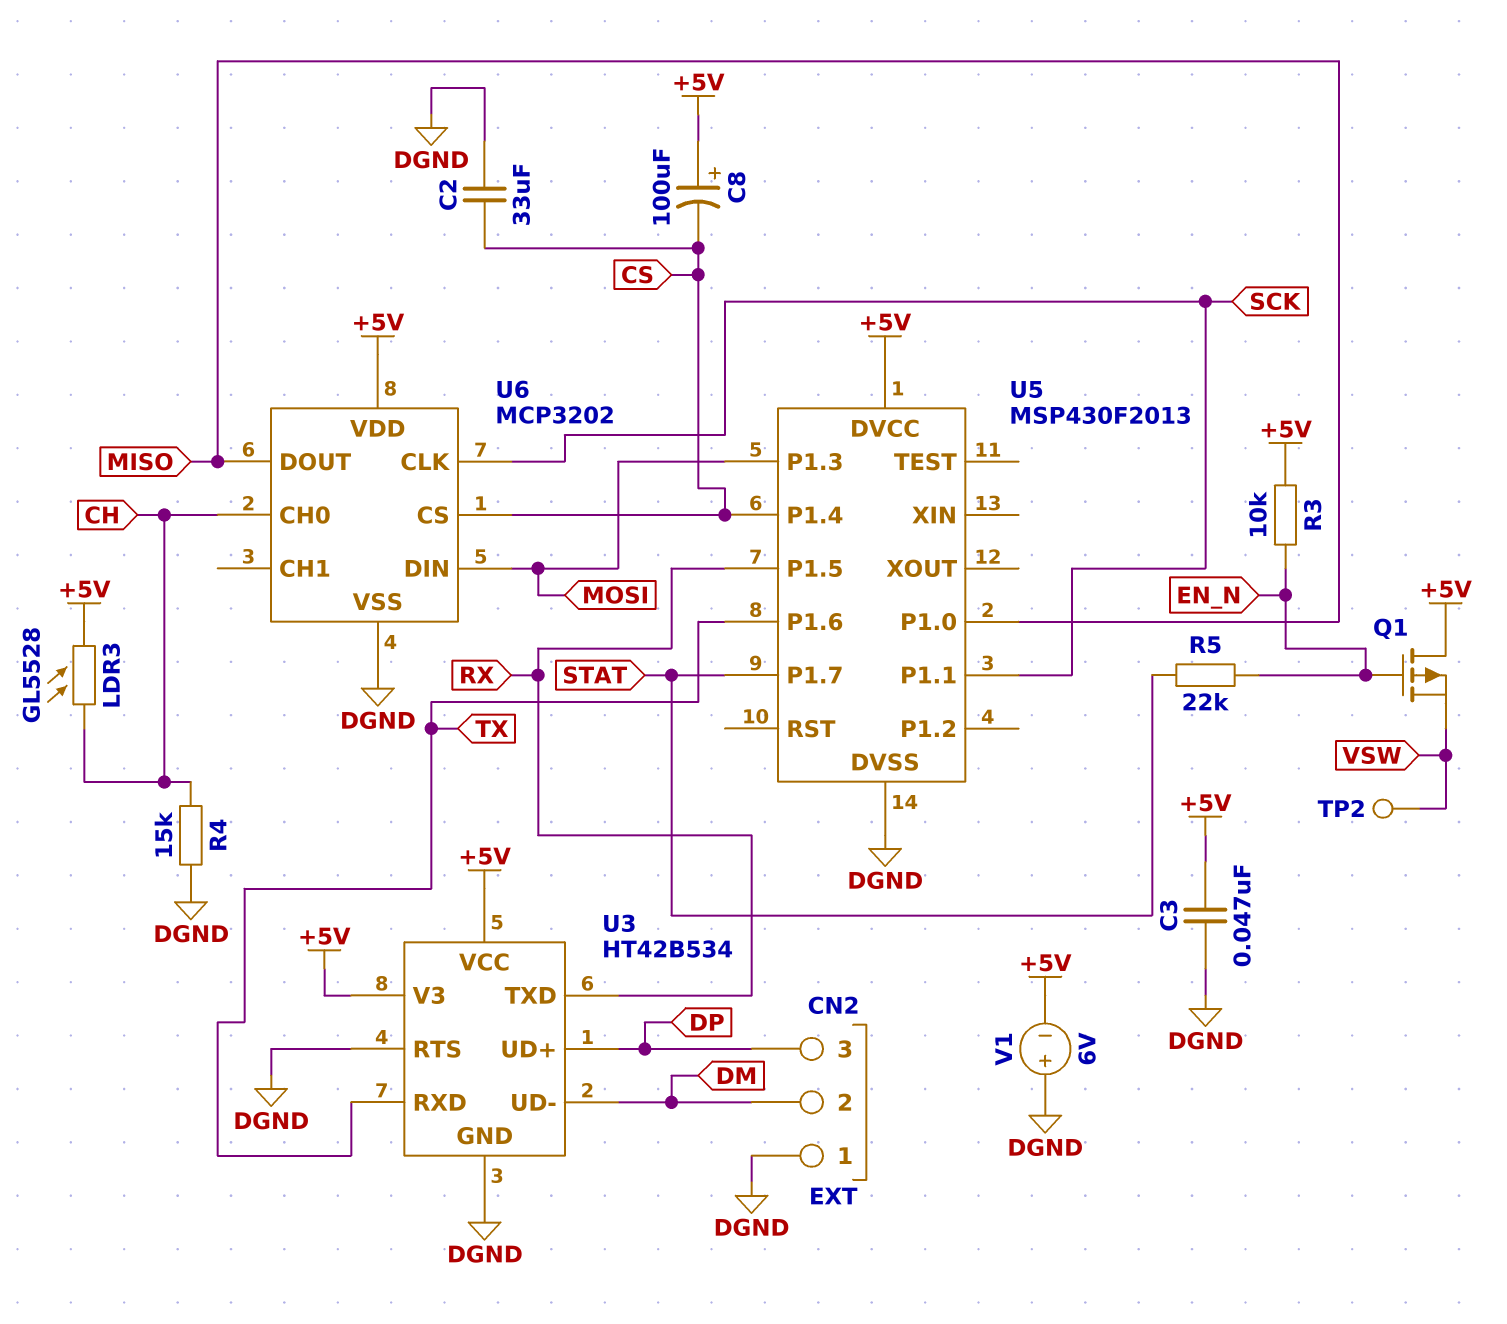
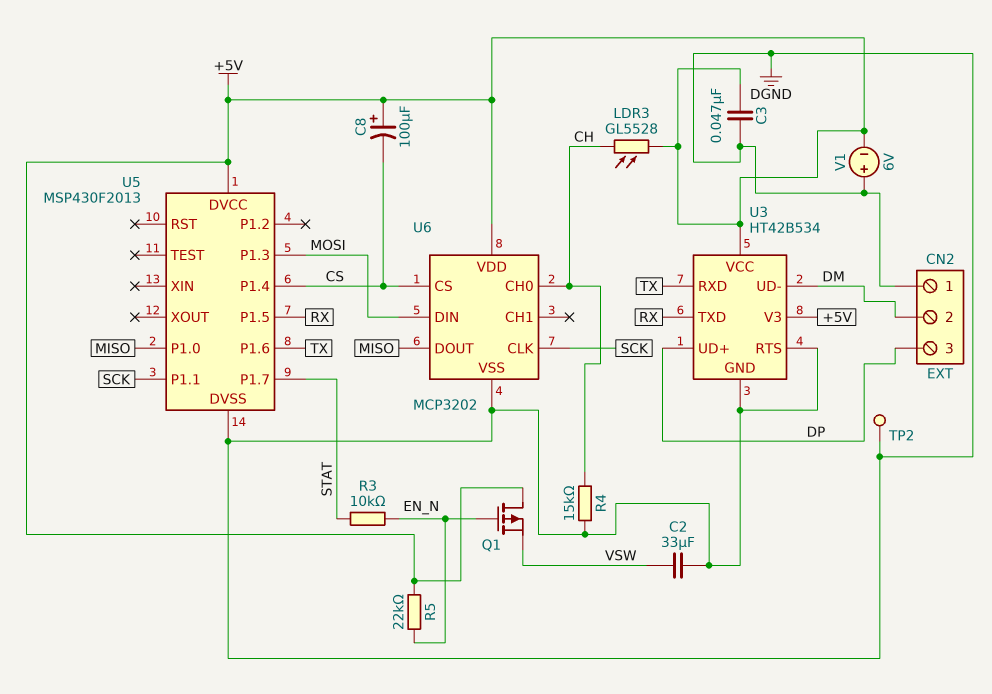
C2: 33uF (CS, DGND) -> 33uF (DGND, VSW)
R3: 10k (+5V, EN_N) -> 10k (EN_N, STAT)
R5: 22k (EN_N, STAT) -> 22k (+5V, EN_N)
TP2: test point (VSW) -> test point (DGND)

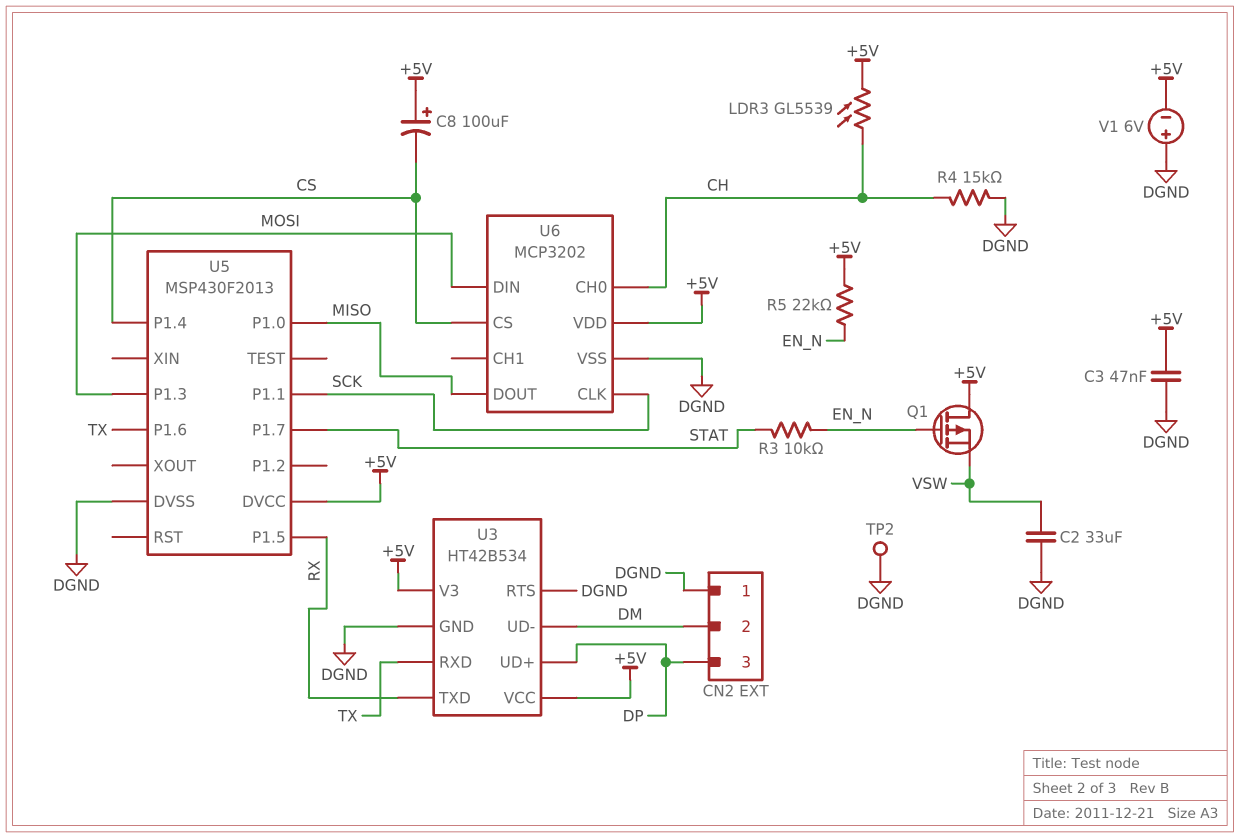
LDR3: GL5528 (+5V, CH) -> GL5539 (+5V, CH)

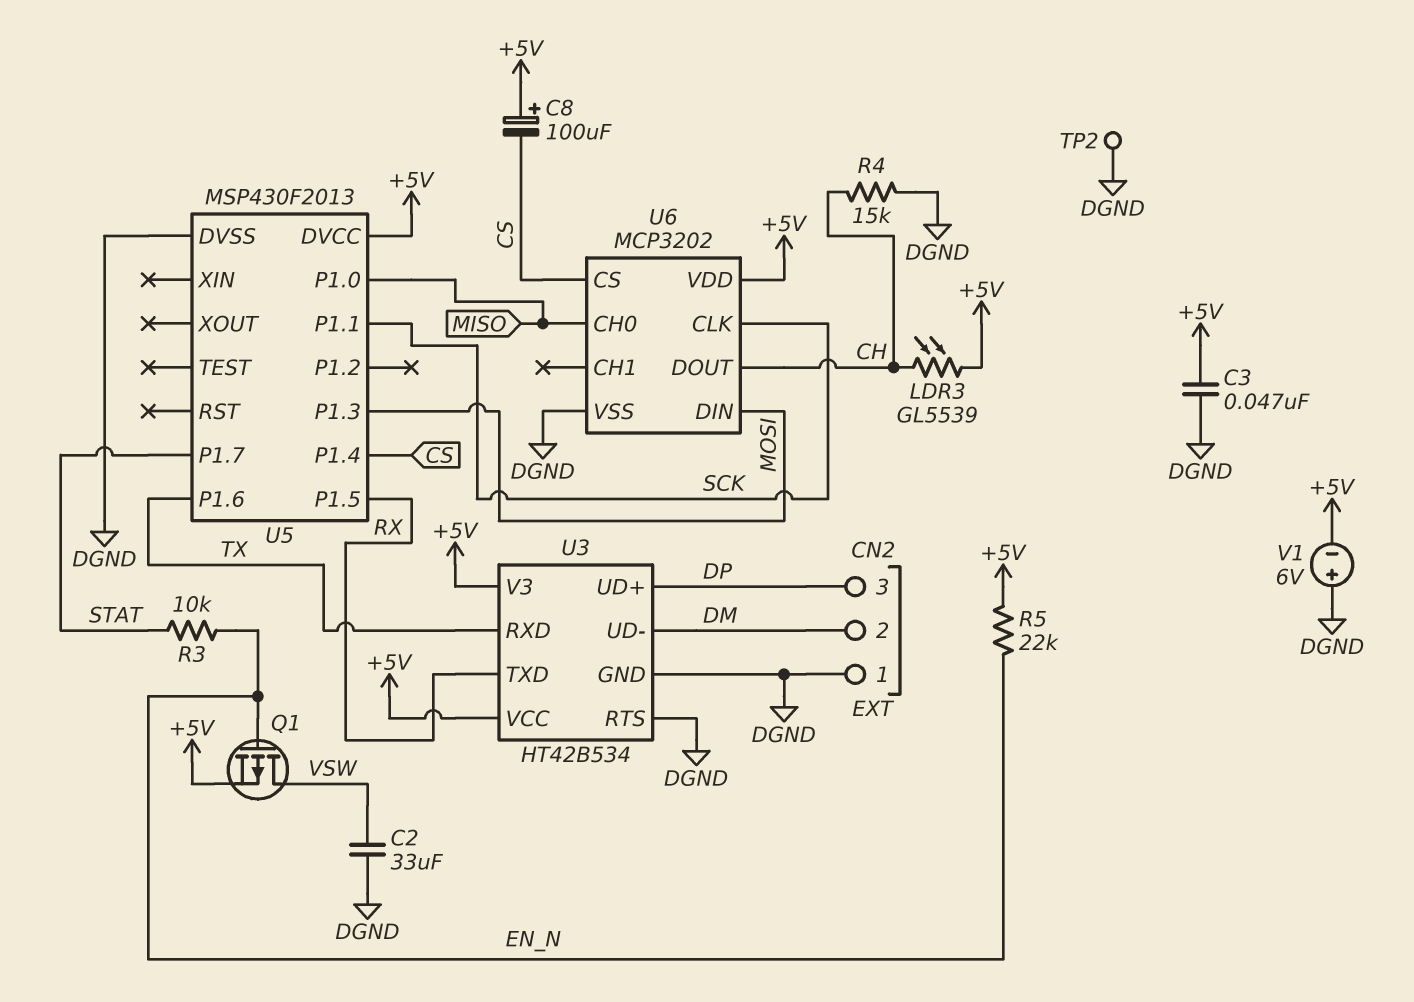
Q1: PMOS (G EN_N, D +5V, S VSW) -> PMOS (G EN_N, D VSW, S +5V)
U6 pin CH0: CH -> MISO
U6 pin DOUT: MISO -> CH

